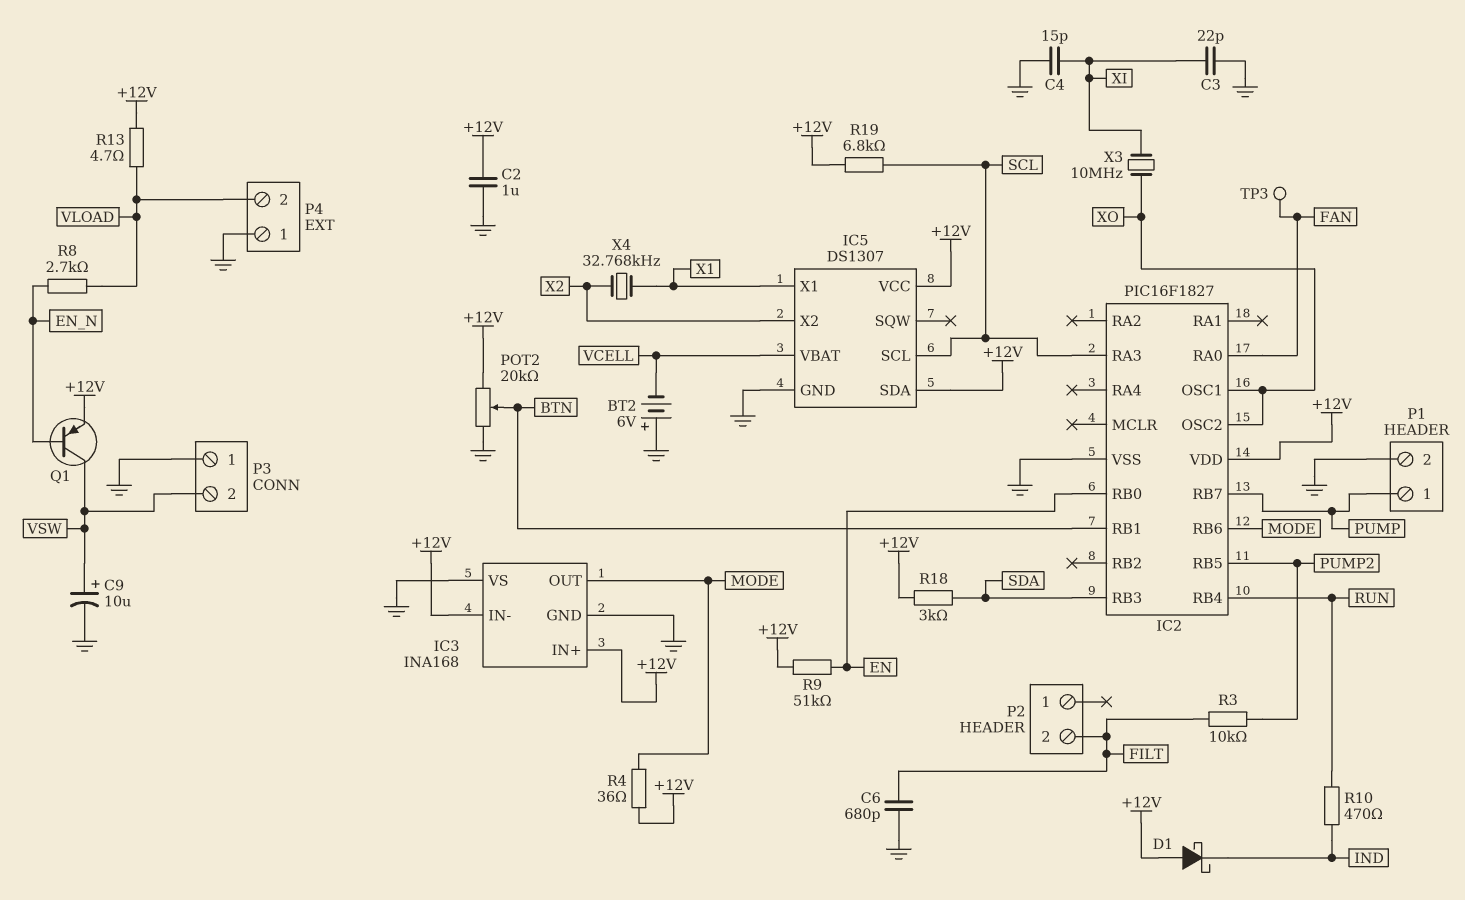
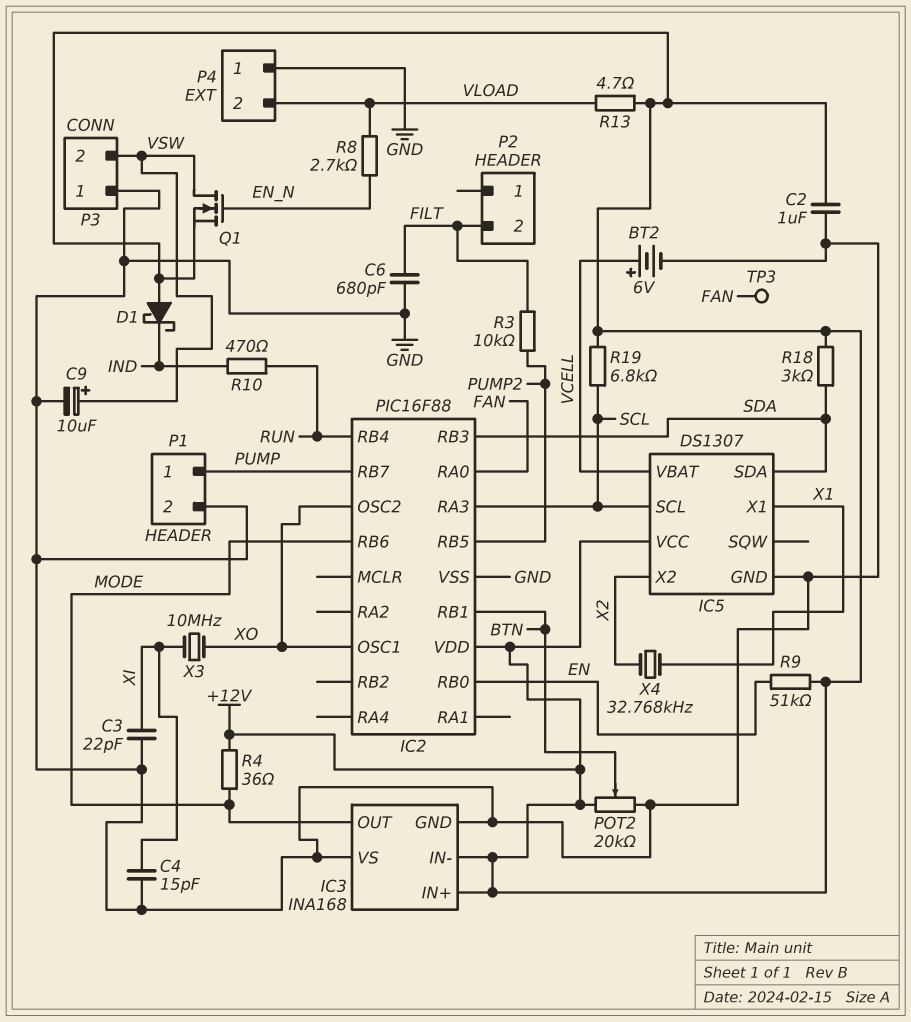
BT2: 6V (plus GND, minus VCELL) -> 6V (plus VCELL, minus GND)
IC2: PIC16F1827 -> PIC16F88
IC5 pin SDA: +12V -> SDA
Q1: PNP (B EN_N, C VSW, E +12V) -> NMOS (G EN_N, D VSW, S +12V)

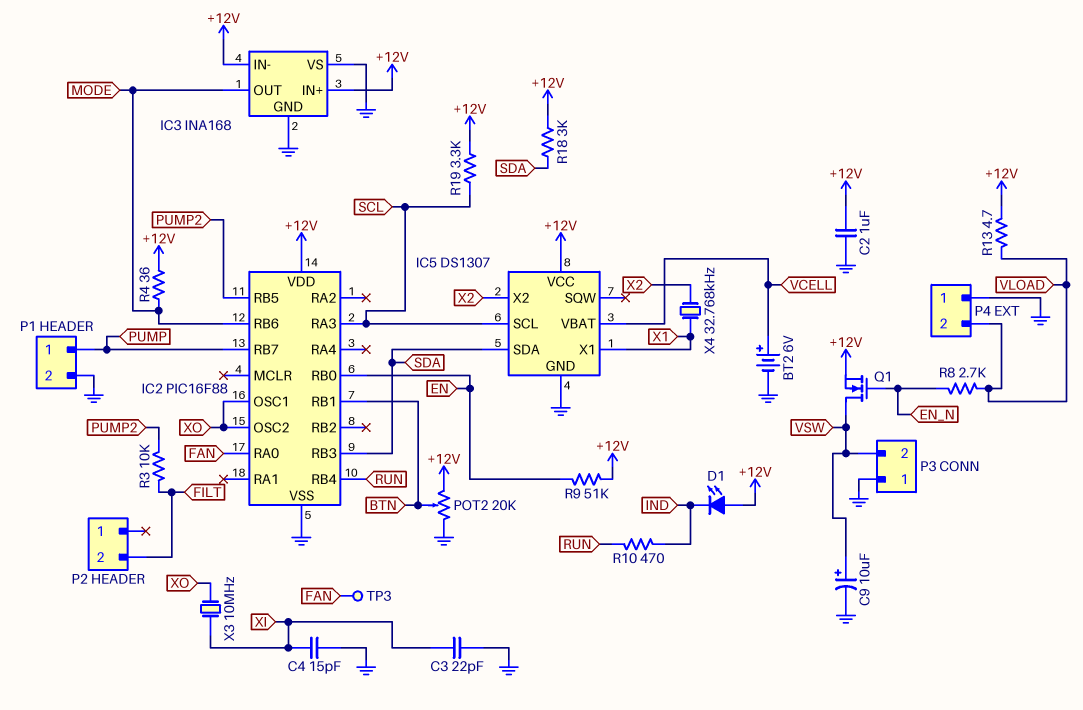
C6: 680pF (FILT, GND) -> none
D1: schottky (A +12V, K IND) -> LED (A +12V, K IND)
R19: 6.8k (+12V, SCL) -> 3.3k (+12V, SCL)

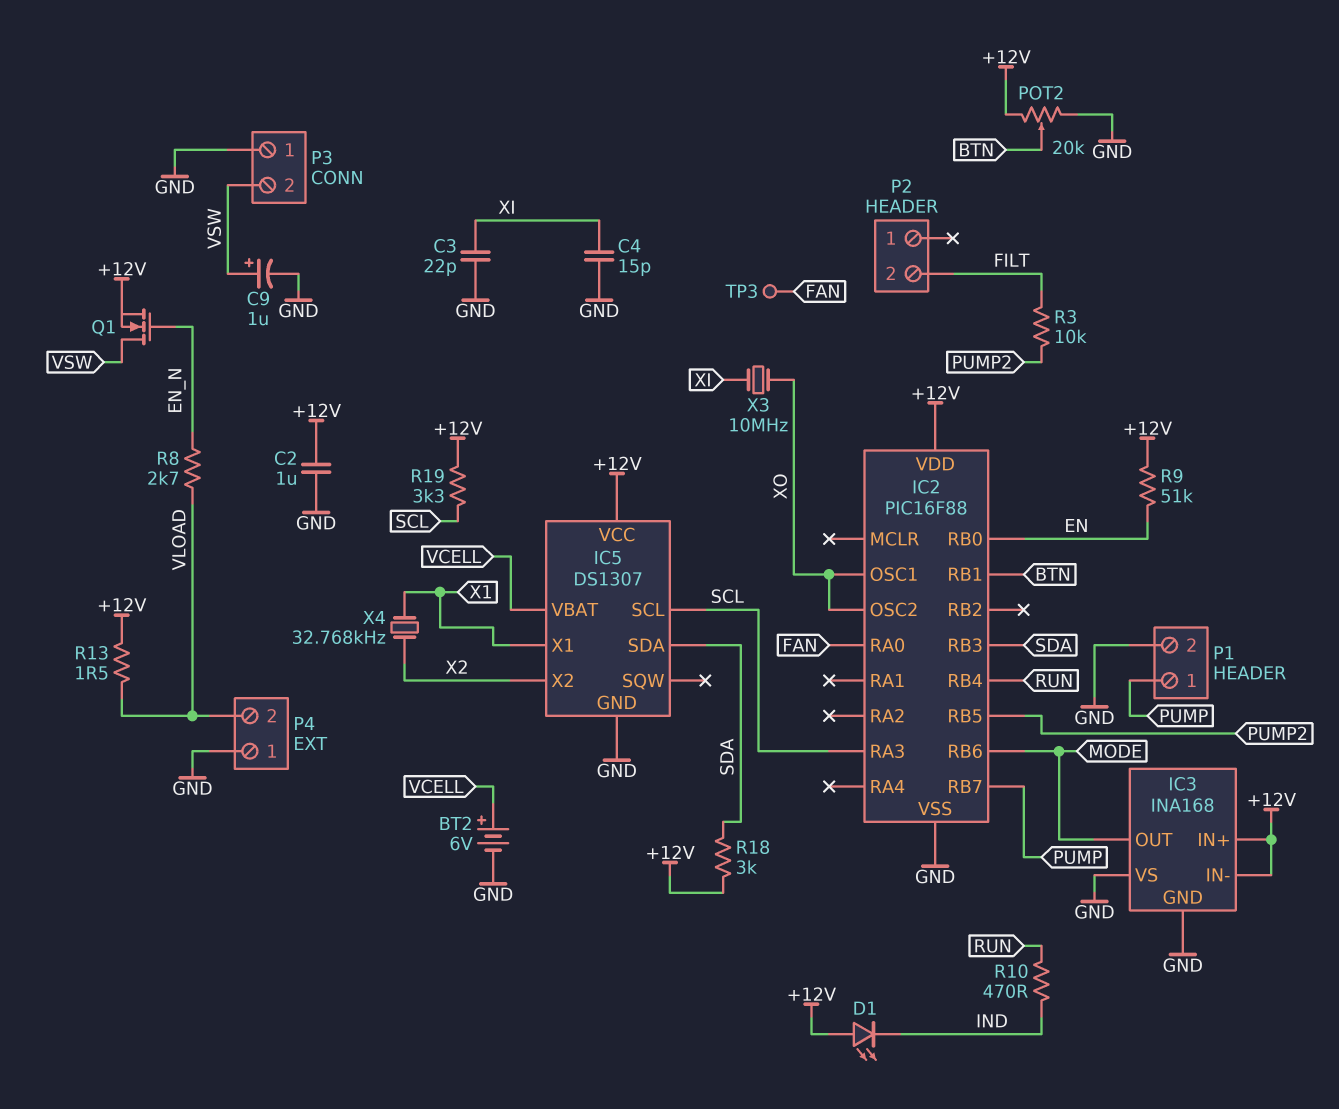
C9: 10uF (plus VSW, minus GND) -> 1uF (plus VSW, minus GND)
R4: 36 (+12V, MODE) -> none
R13: 4.7 (+12V, VLOAD) -> 1.5 (+12V, VLOAD)

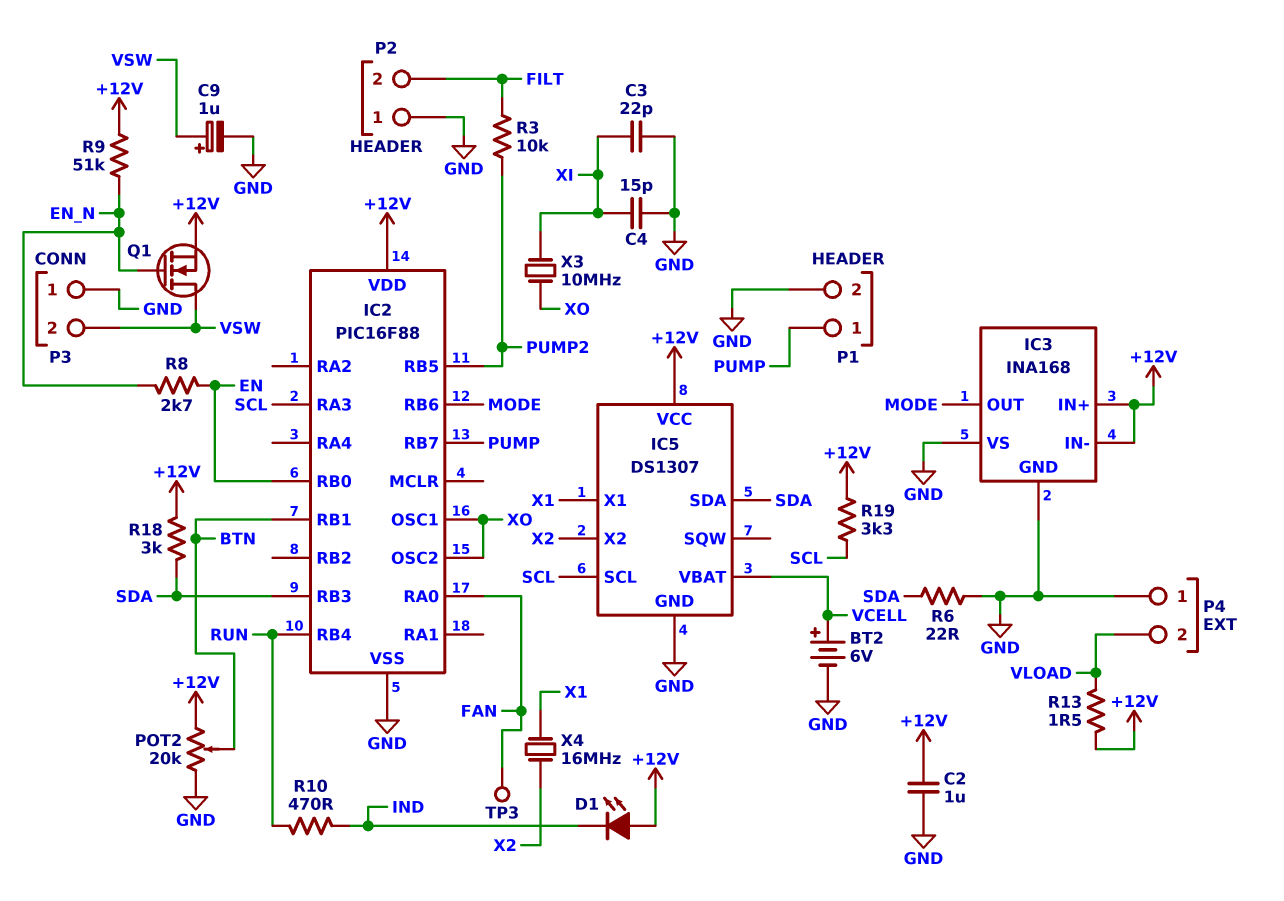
P2 pin 1: none -> GND
R6: none -> 22 (GND, SDA)
R8: 2.7k (EN_N, VLOAD) -> 2.7k (EN, EN_N)
R9: 51k (+12V, EN) -> 51k (+12V, EN_N)
X4: 32.768kHz (X1, X2) -> 16MHz (X1, X2)

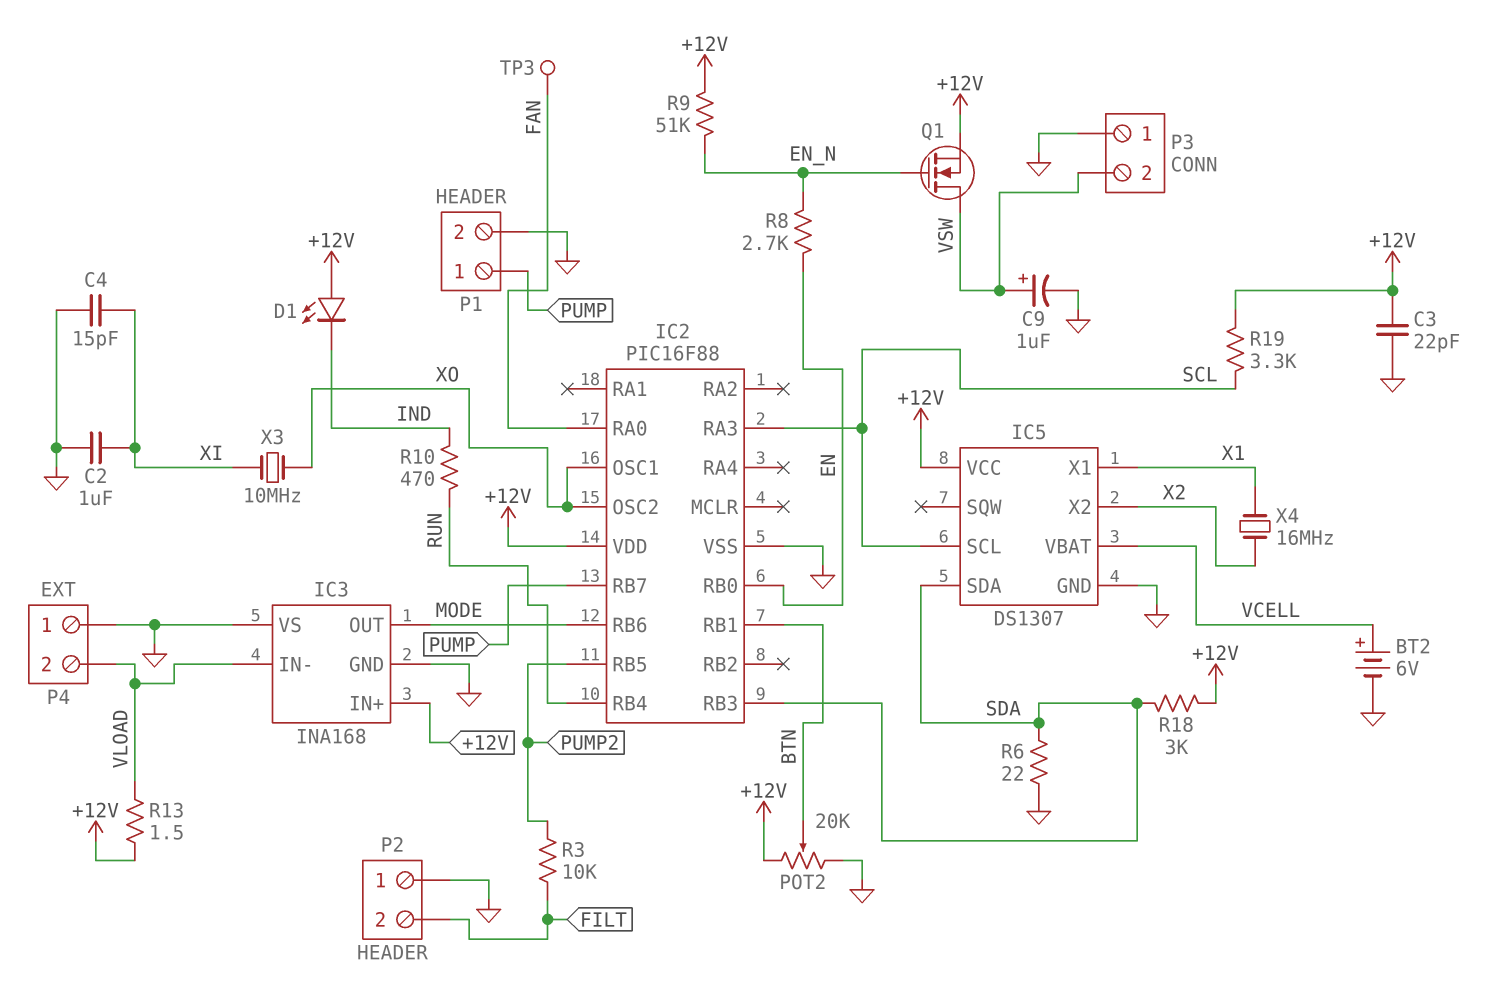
C2: 1uF (+12V, GND) -> 1uF (GND, XI)
C3: 22pF (GND, XI) -> 22pF (+12V, GND)
IC3 pin IN-: +12V -> VLOAD

